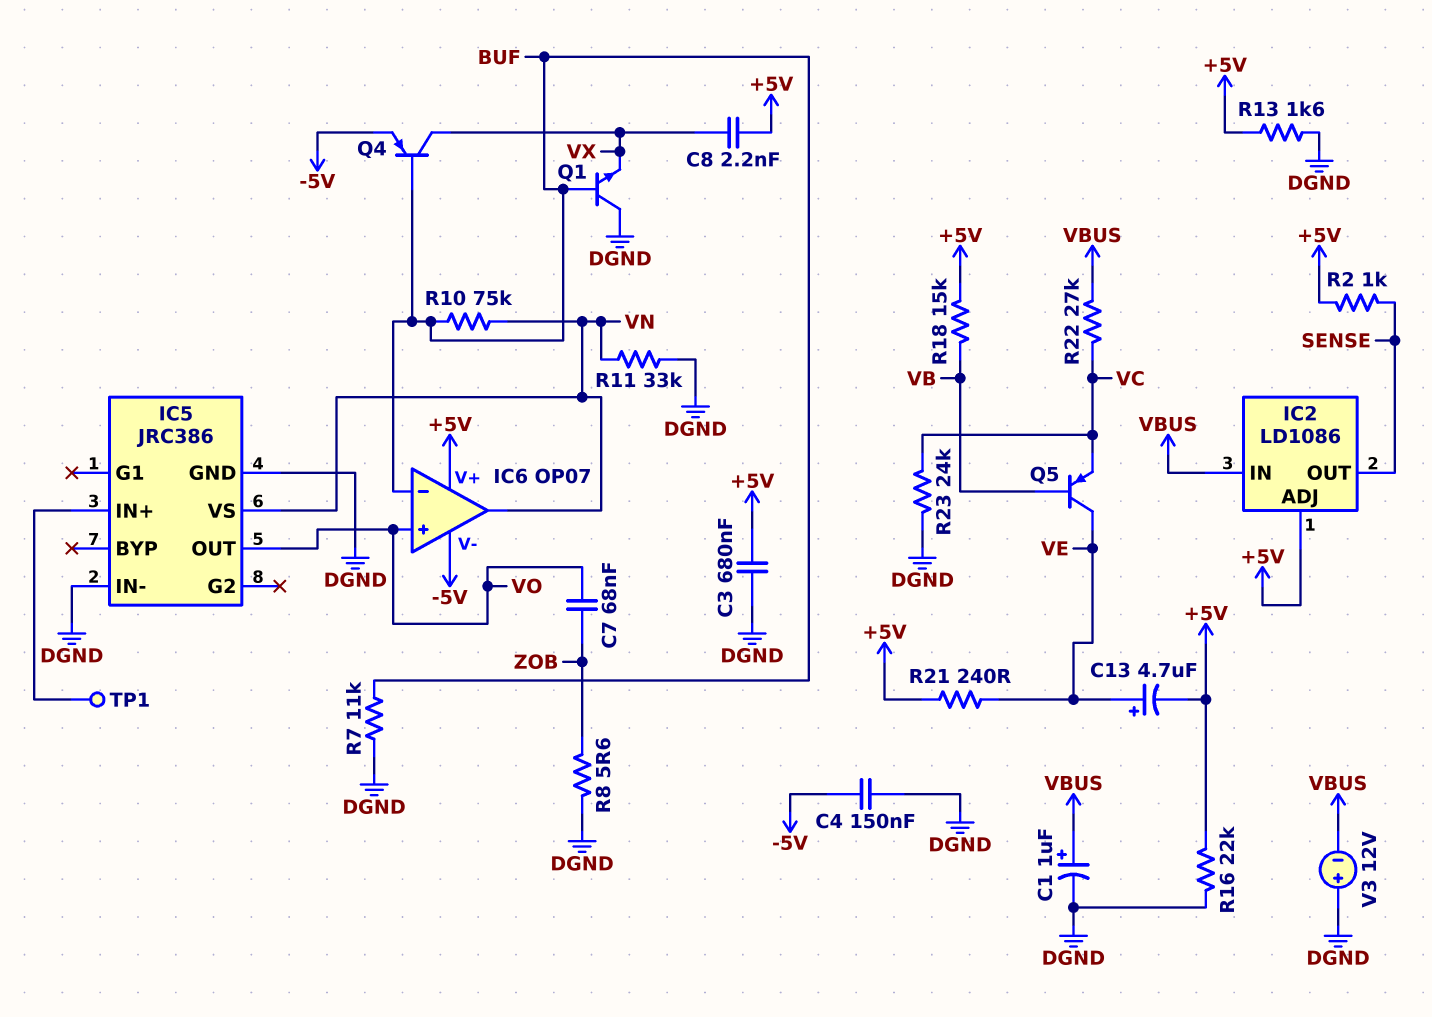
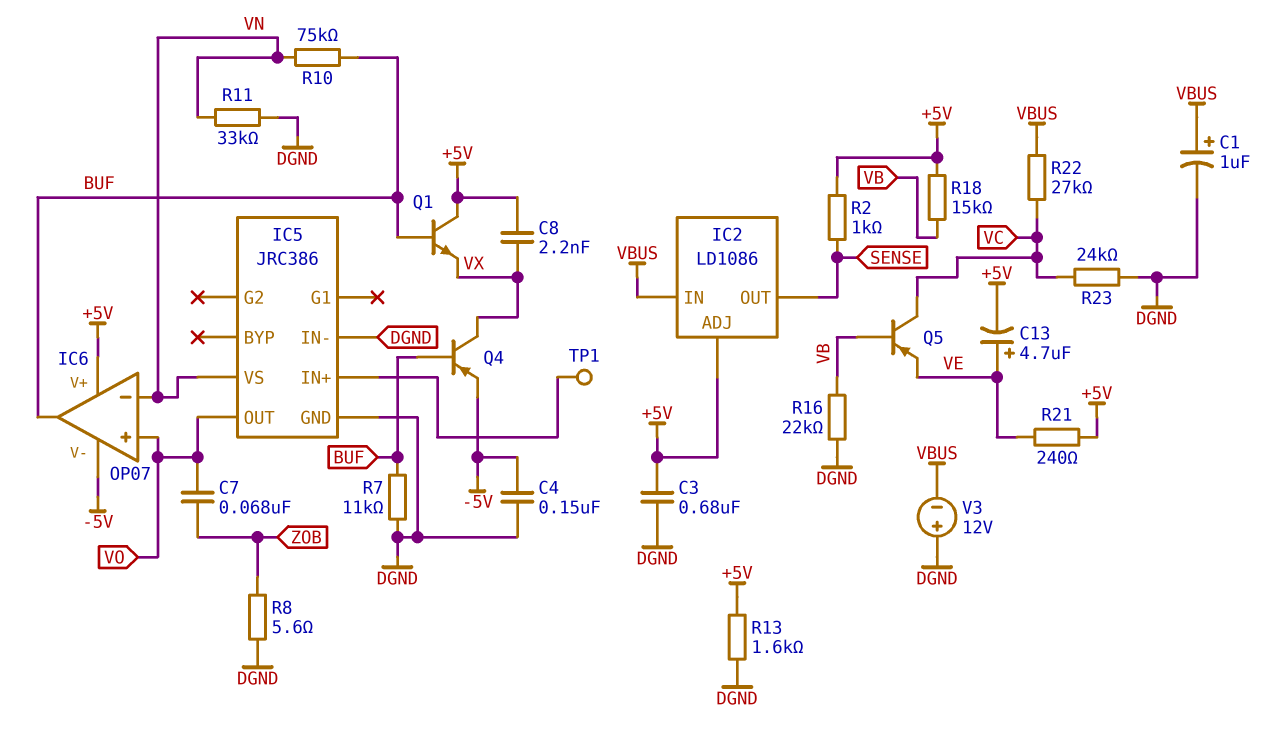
IC6 pin in-: BUF -> VN
IC6 pin out: VN -> BUF
Q1: NPN (B BUF, C DGND, E VX) -> NPN (B BUF, C +5V, E VX)
Q5: PNP (B VB, C VE, E VC) -> PNP (B VB, C VC, E VE)
R16: 22k (+5V, DGND) -> 22k (DGND, VB)

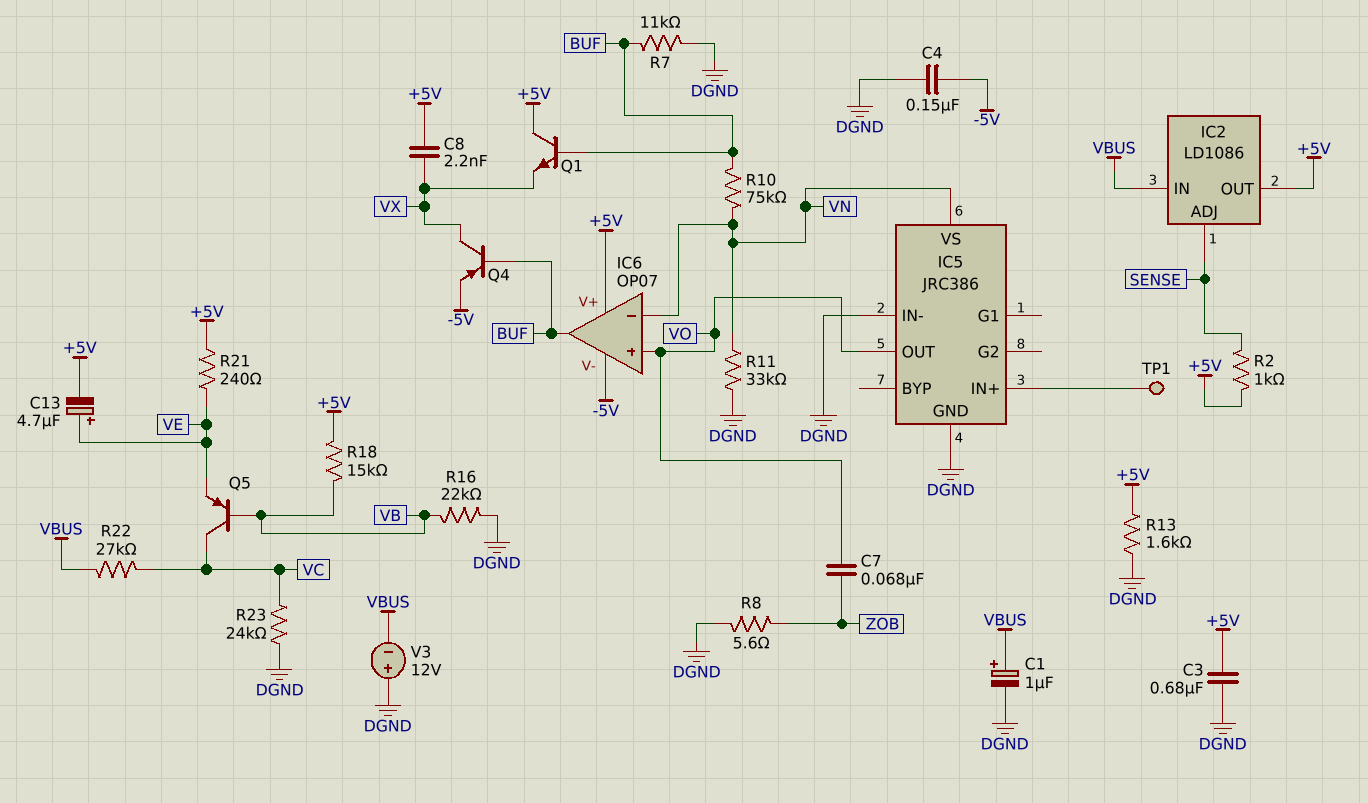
IC2 pin ADJ: +5V -> SENSE
IC2 pin OUT: SENSE -> +5V

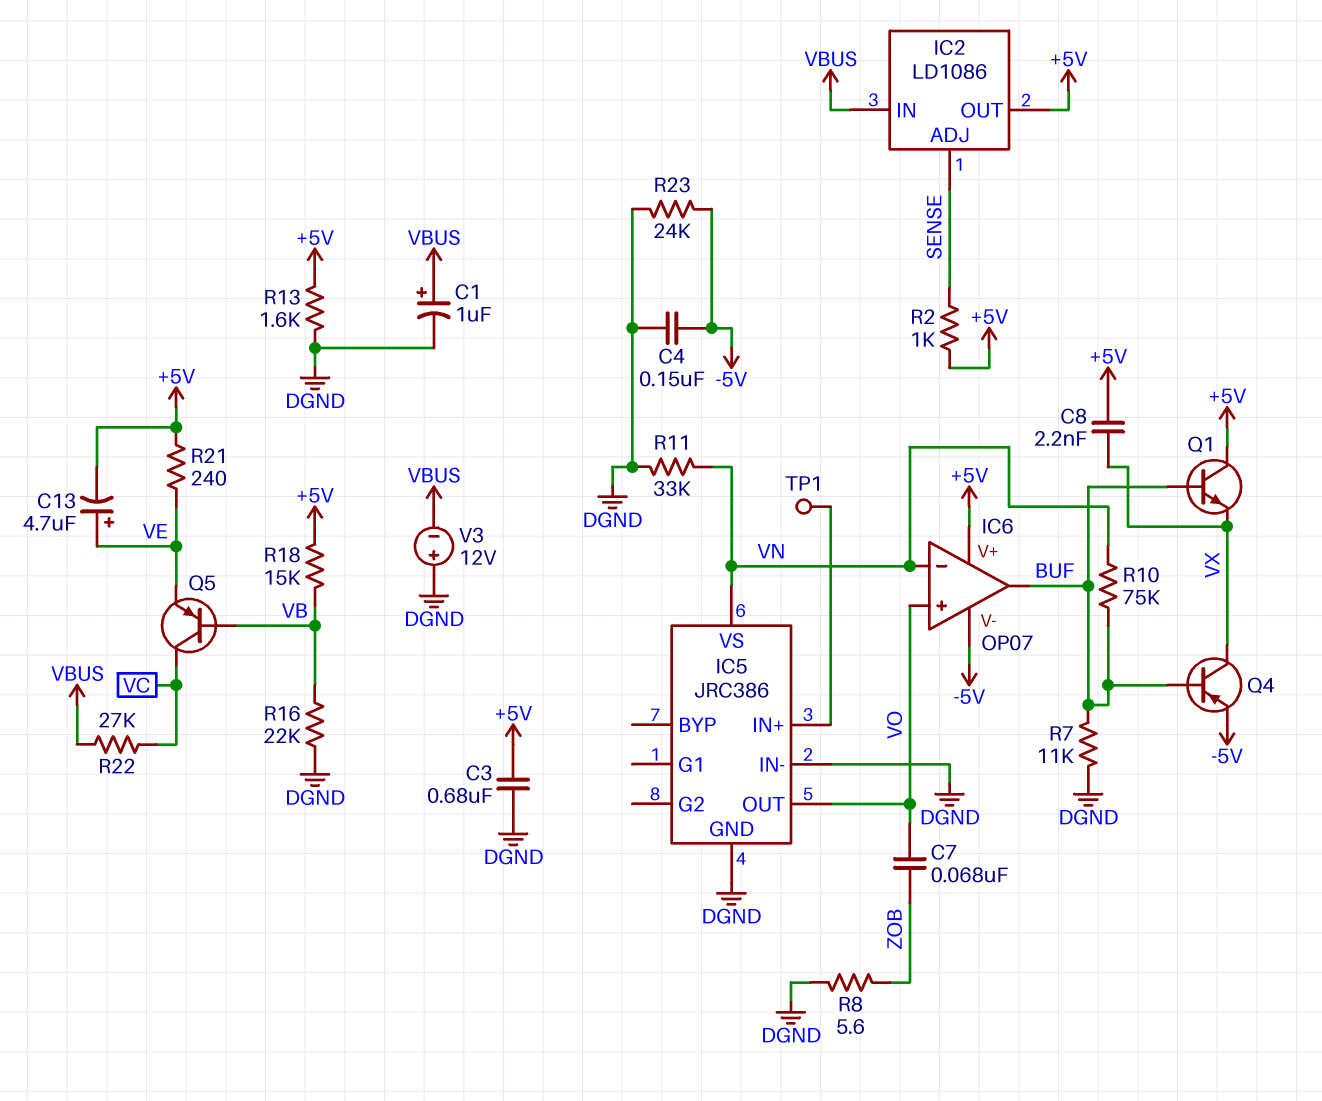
R23: 24k (DGND, VC) -> 24k (-5V, DGND)

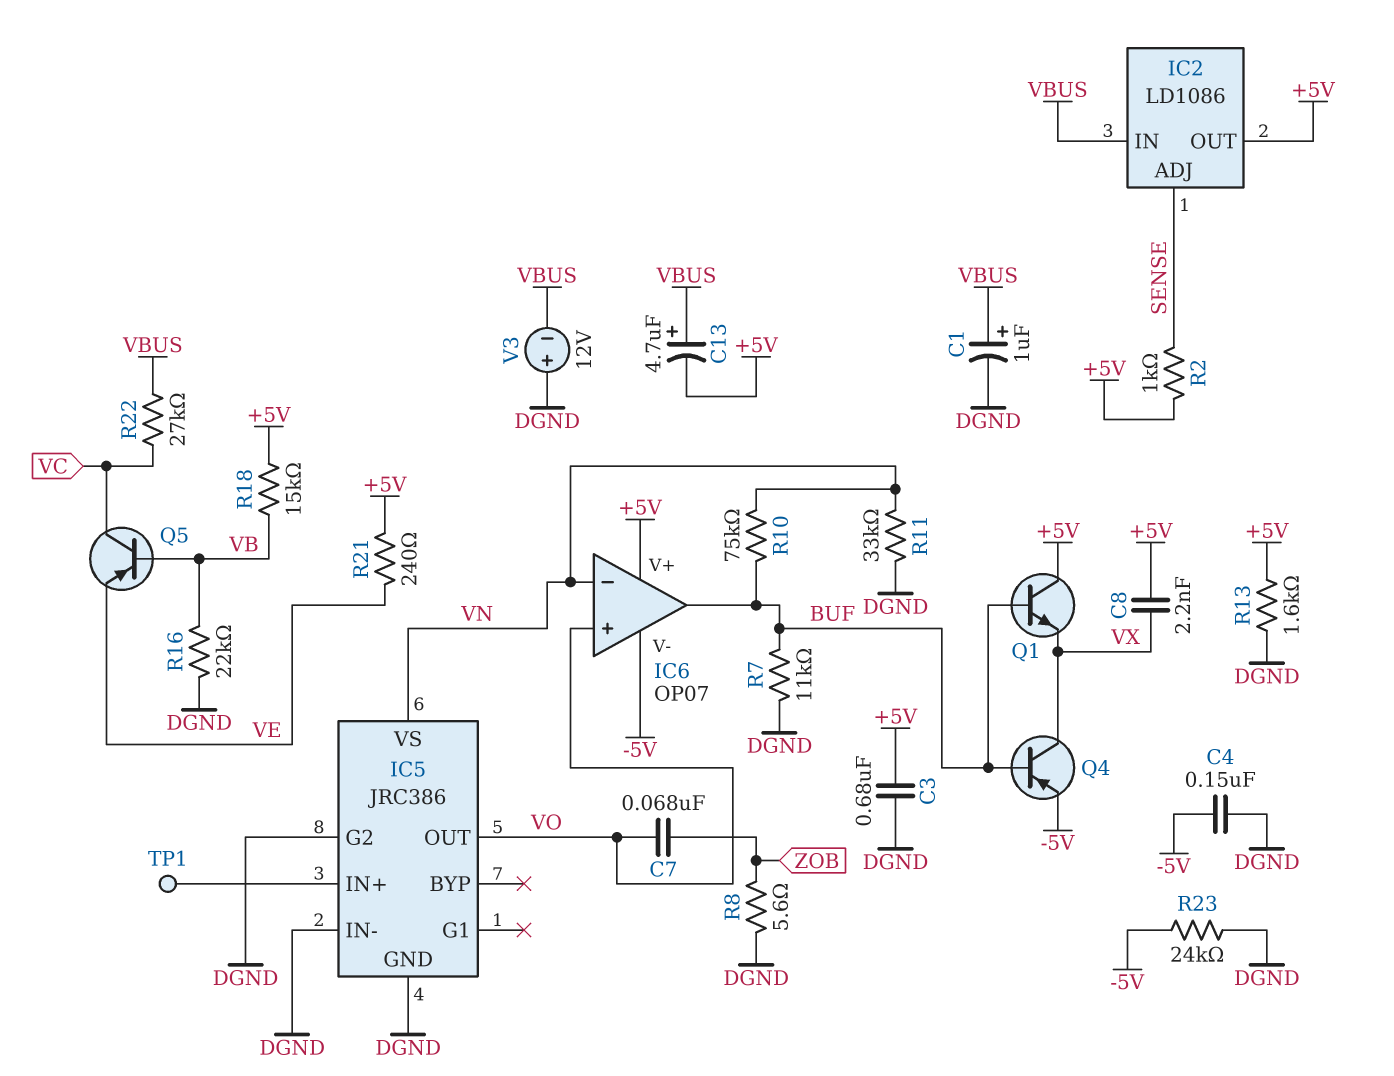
C13: 4.7uF (plus VE, minus +5V) -> 4.7uF (plus VBUS, minus +5V)
IC5 pin G2: none -> DGND

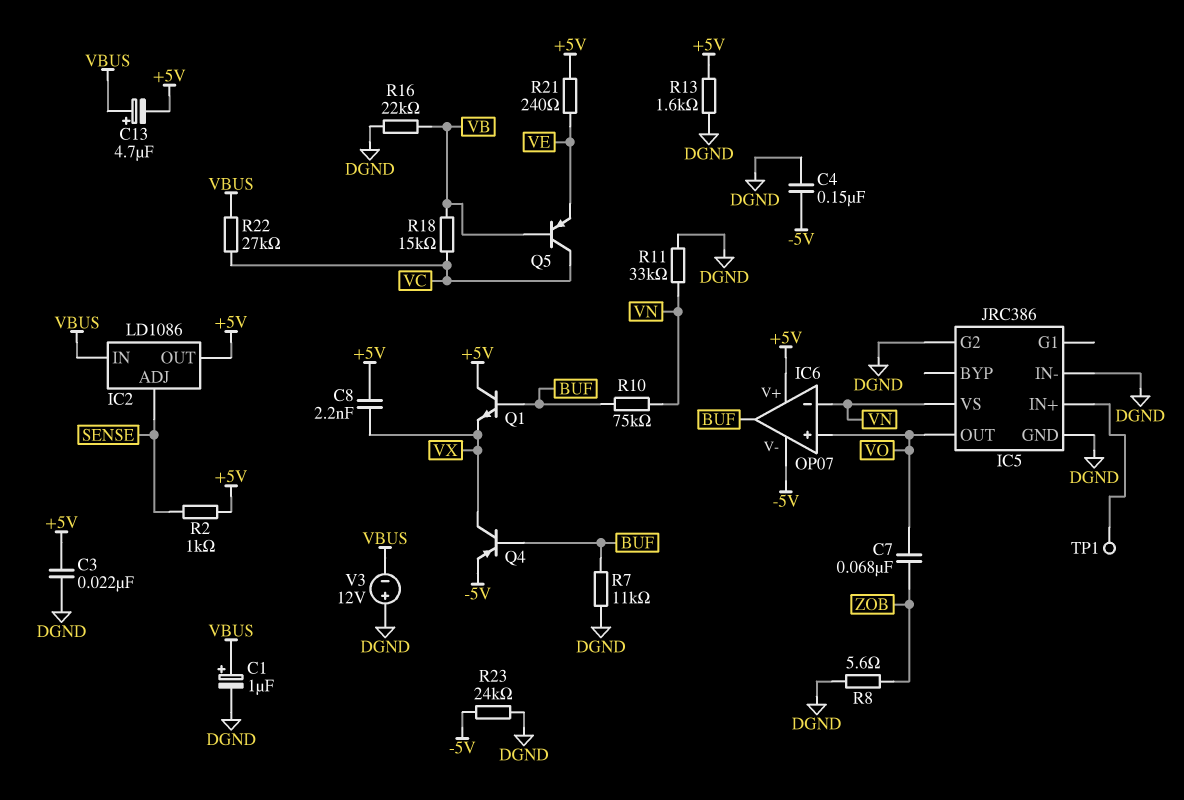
C3: 680nF (+5V, DGND) -> 22nF (+5V, DGND)
R18: 15k (+5V, VB) -> 15k (VB, VC)

